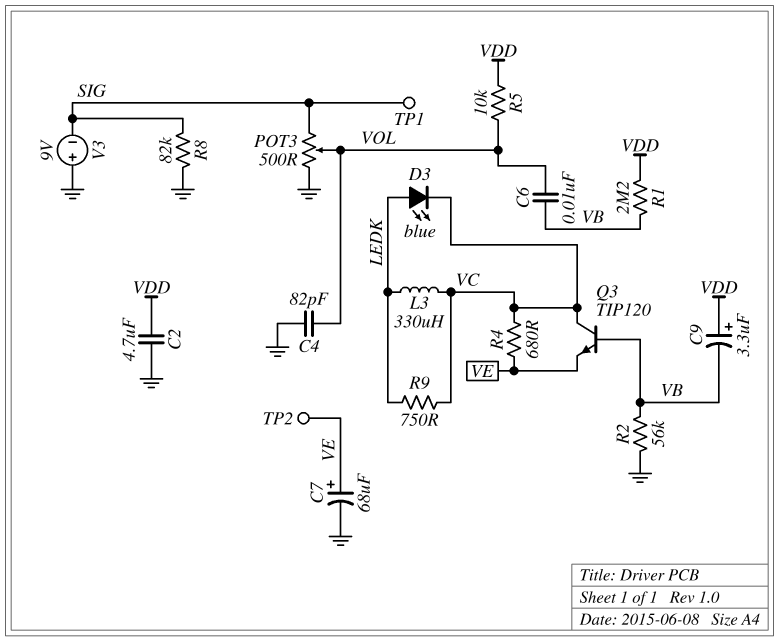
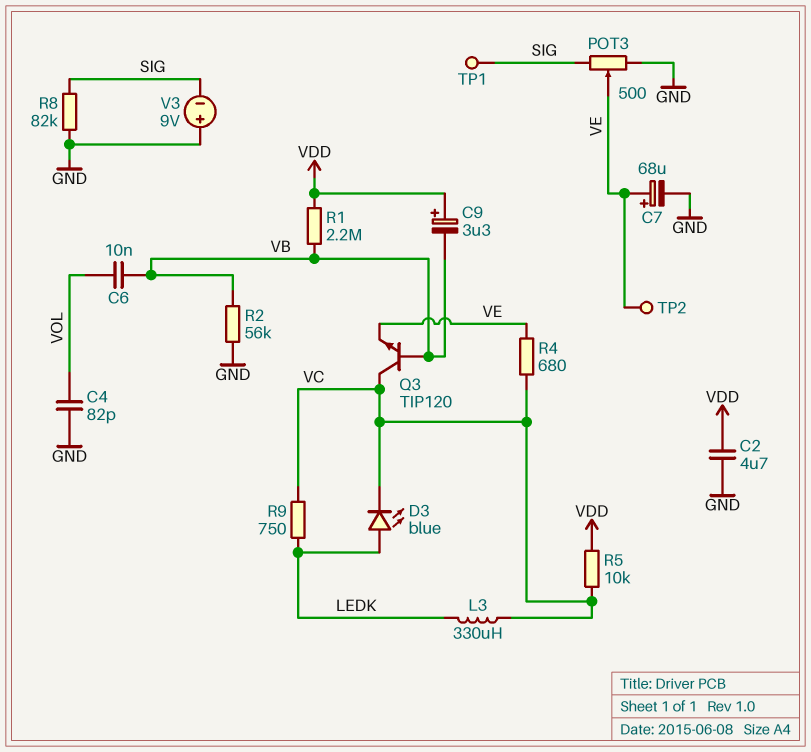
POT3: 500 (GND, SIG, wiper VOL) -> 500 (GND, SIG, wiper VE)
R5: 10k (VDD, VOL) -> 10k (VC, VDD)

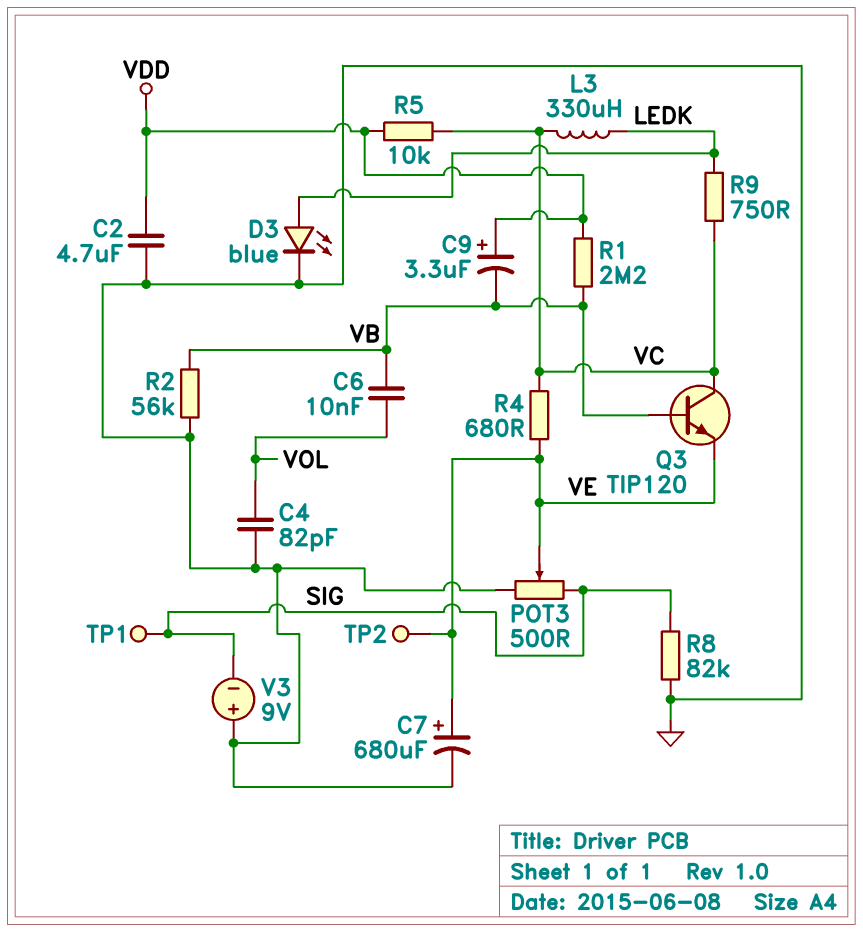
C7: 68uF (plus VE, minus GND) -> 680uF (plus VE, minus GND)
D3: LED blue (A LEDK, K VC) -> LED blue (A LEDK, K GND)

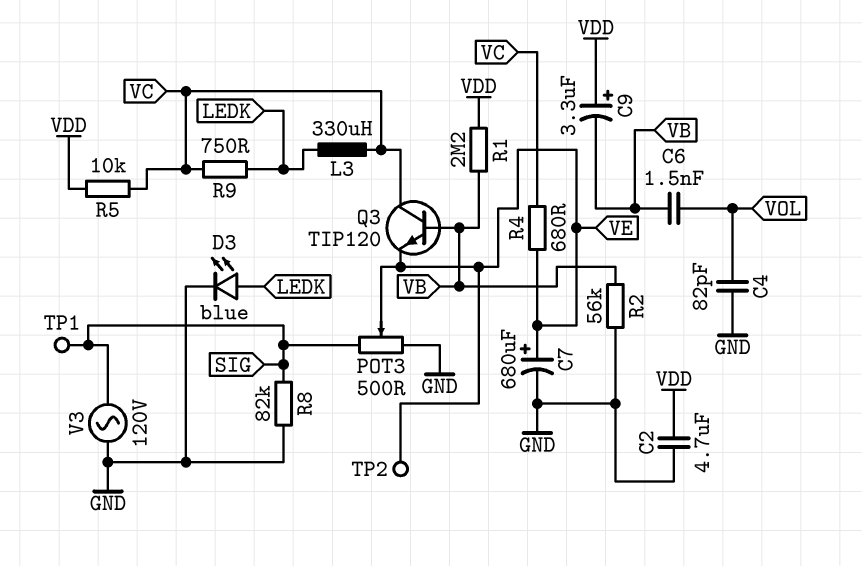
C6: 10nF (VB, VOL) -> 1.5nF (VB, VOL)
V3: 9V (plus GND, minus SIG) -> AC 120V (GND, SIG)

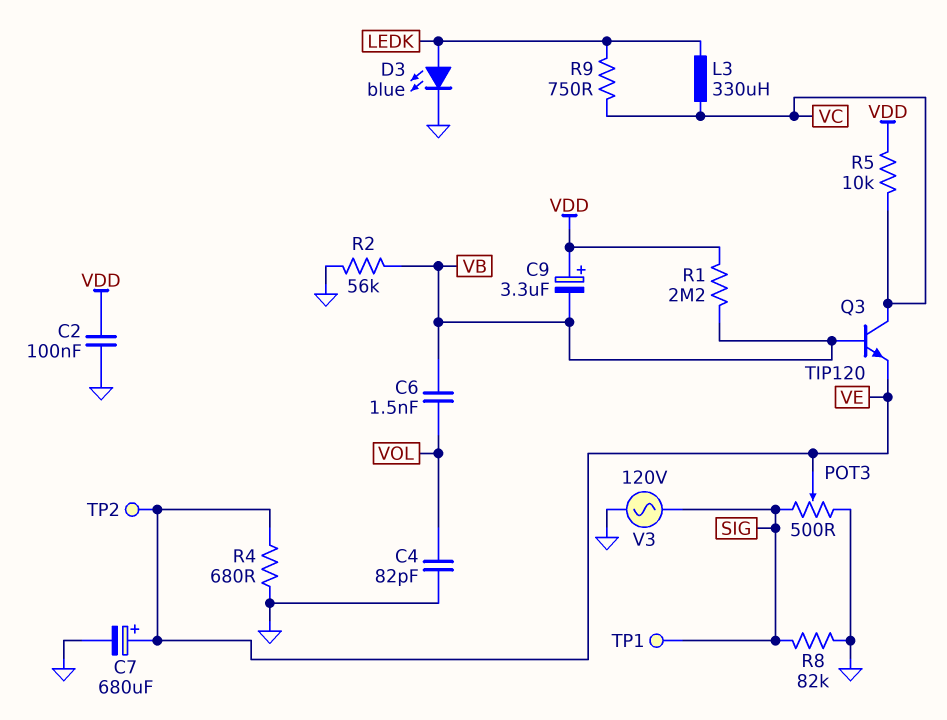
C2: 4.7uF (GND, VDD) -> 100nF (GND, VDD)
R4: 680 (VC, VE) -> 680 (GND, VE)

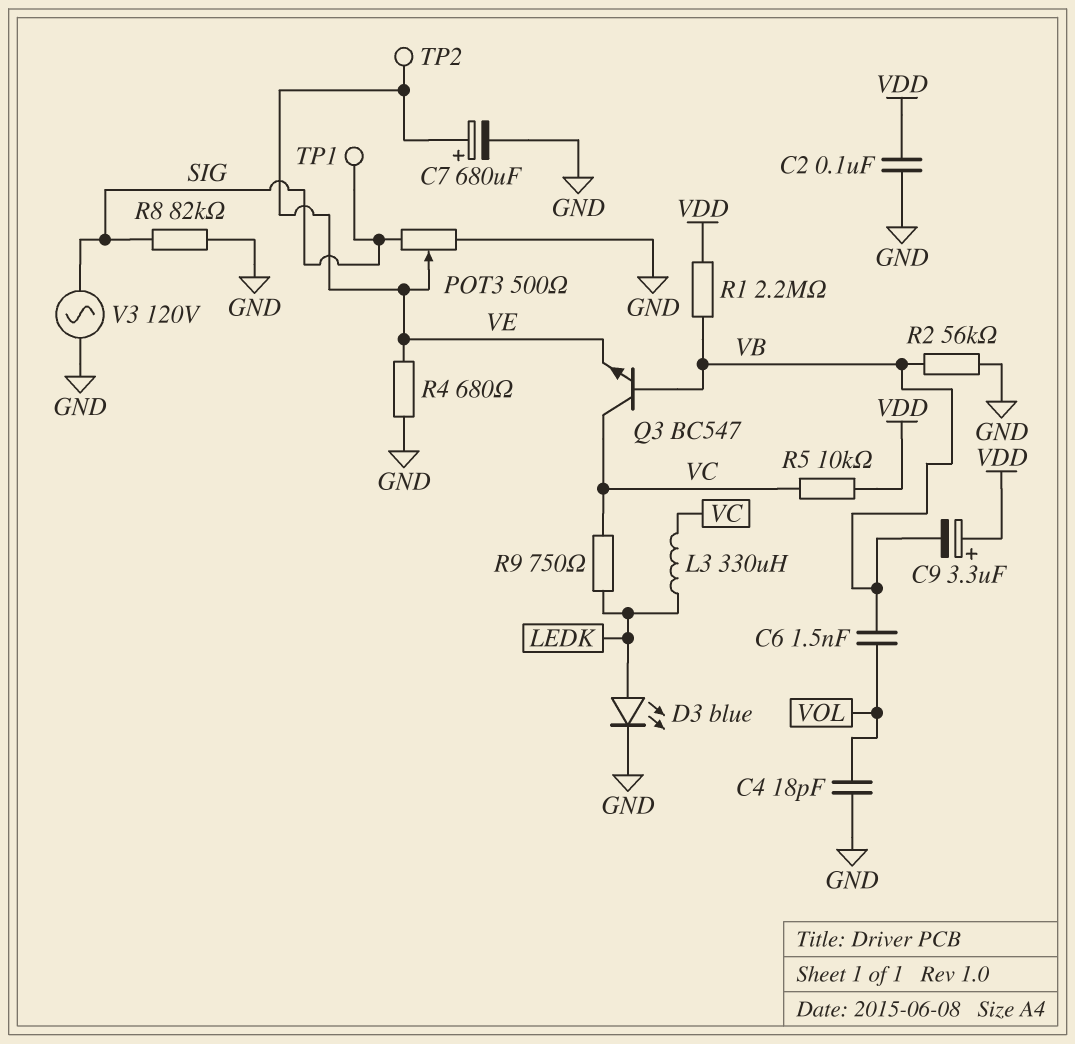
C4: 82pF (GND, VOL) -> 18pF (GND, VOL)
Q3: NPN TIP120 (B VB, C VC, E VE) -> NPN BC547 (B VB, C VC, E VE)

